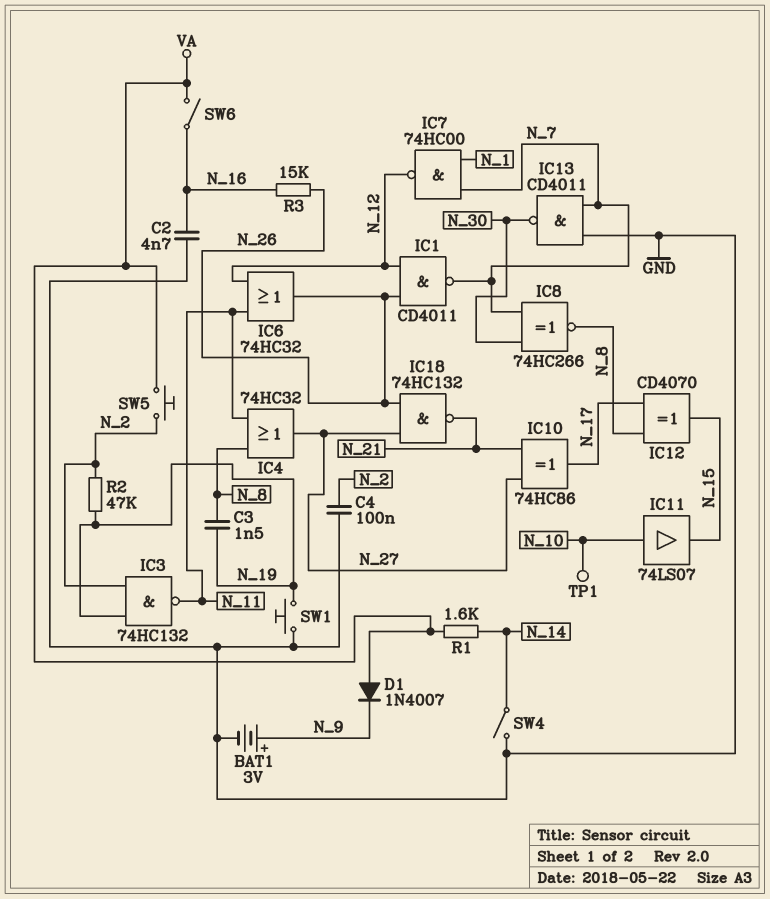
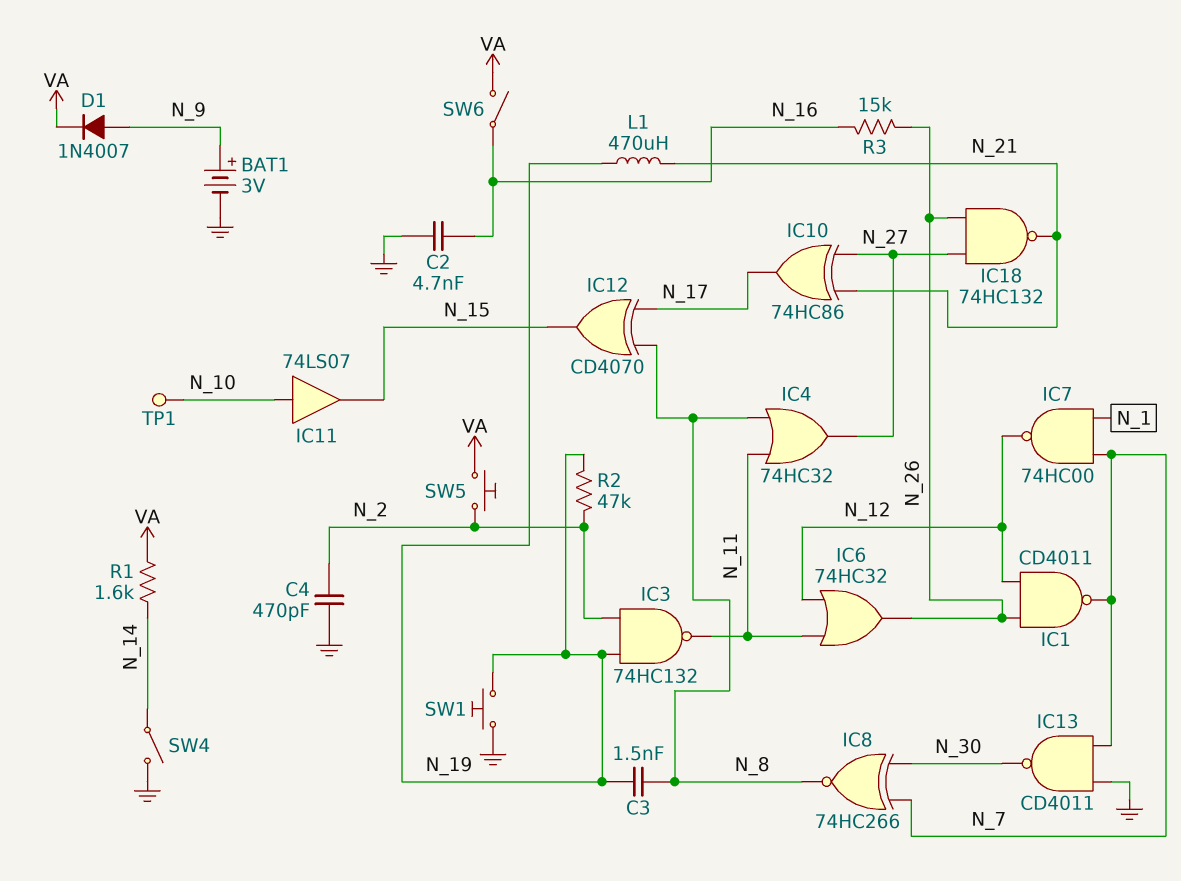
C4: 100nF (GND, N_2) -> 470pF (GND, N_2)
D1: diode 1N4007 (A VA, K N_9) -> diode 1N4007 (A N_9, K VA)
L1: none -> 470uH (N_19, N_21)

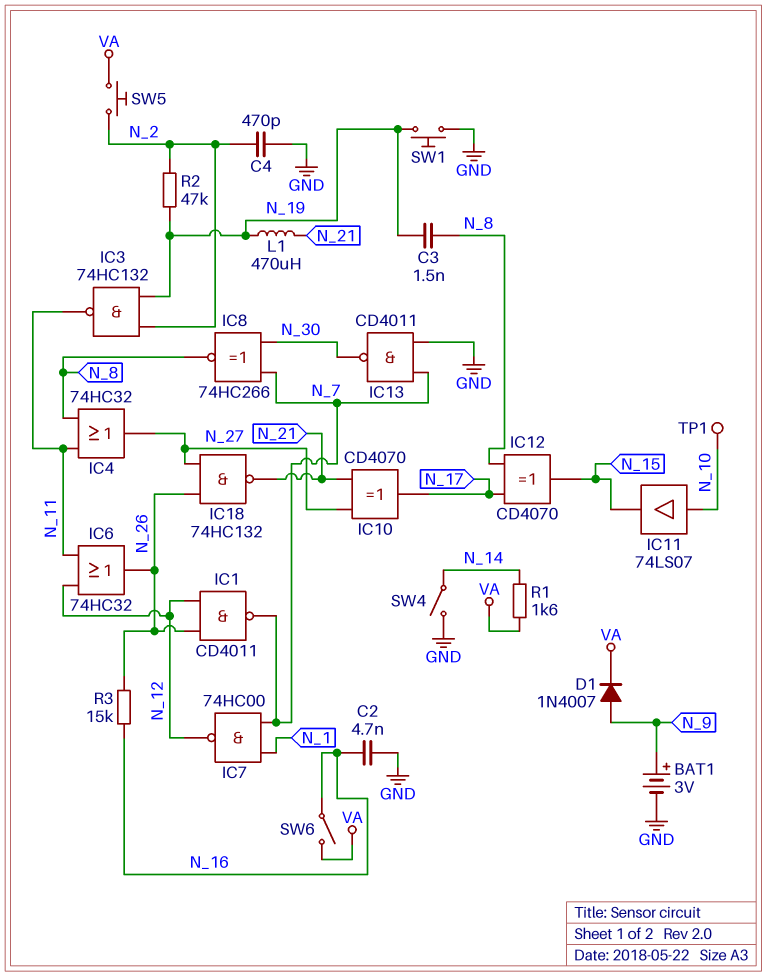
IC10: XOR 74HC86 (in N_21, in N_27, out N_17) -> XOR CD4070 (in N_21, in N_27, out N_17)

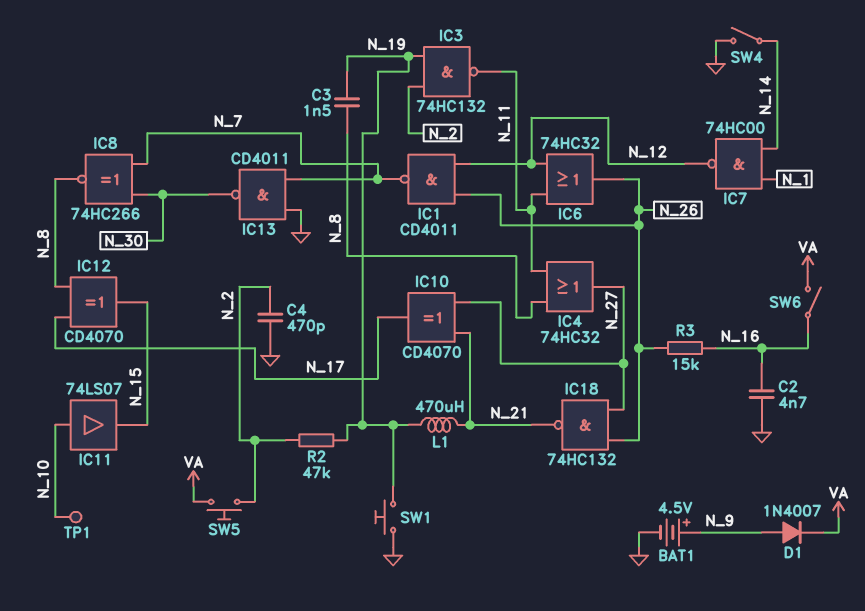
BAT1: 3V (plus N_9, minus GND) -> 4.5V (plus N_9, minus GND)
IC7: NAND 74HC00 (in N_1, in N_7, out N_12) -> NAND 74HC00 (in N_1, in N_14, out N_12)
R1: 1.6k (N_14, VA) -> none

